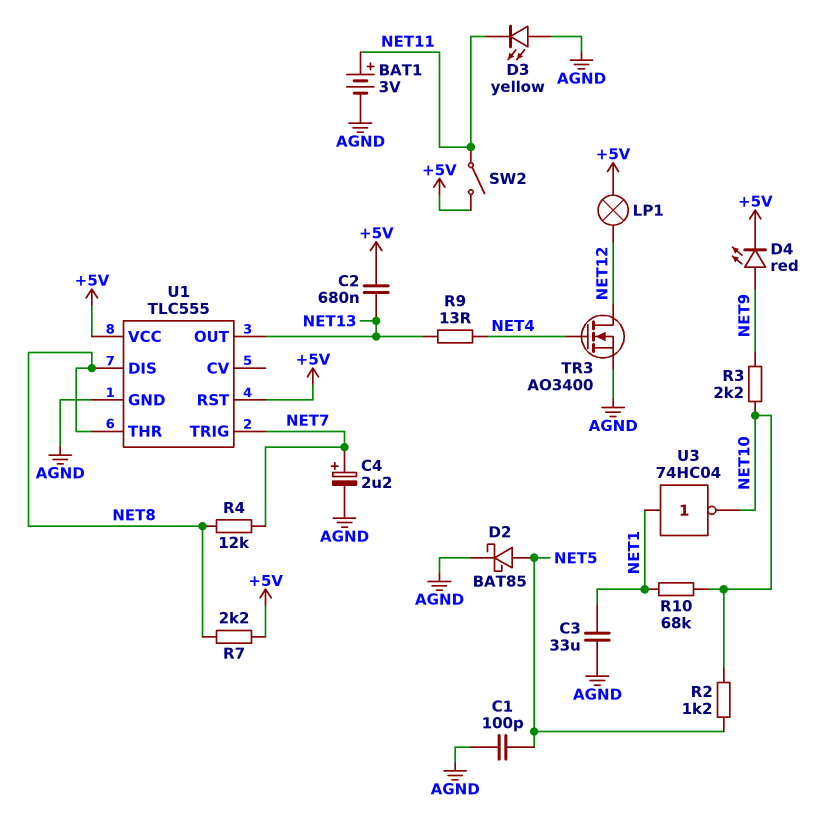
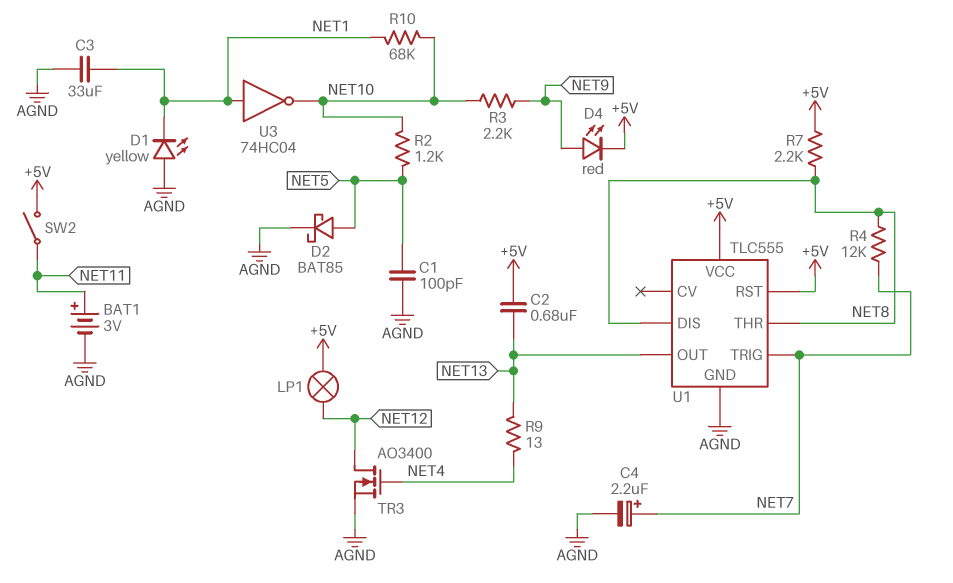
D1: none -> LED yellow (A AGND, K NET1)
D3: LED yellow (A AGND, K NET11) -> none

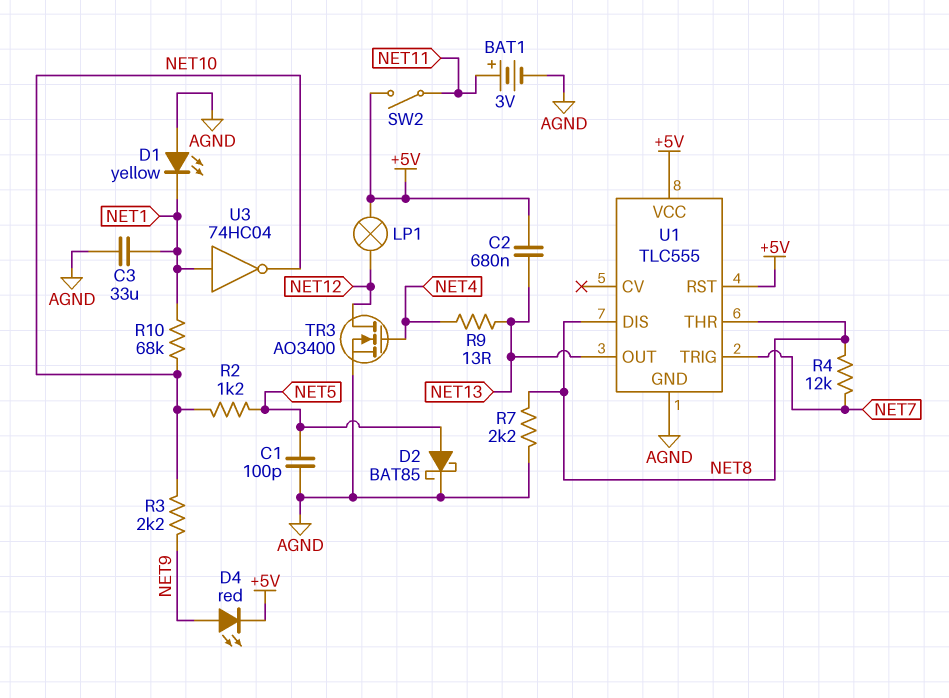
C4: 2.2uF (plus NET7, minus AGND) -> none
R7: 2.2k (+5V, NET8) -> 2.2k (AGND, NET8)

